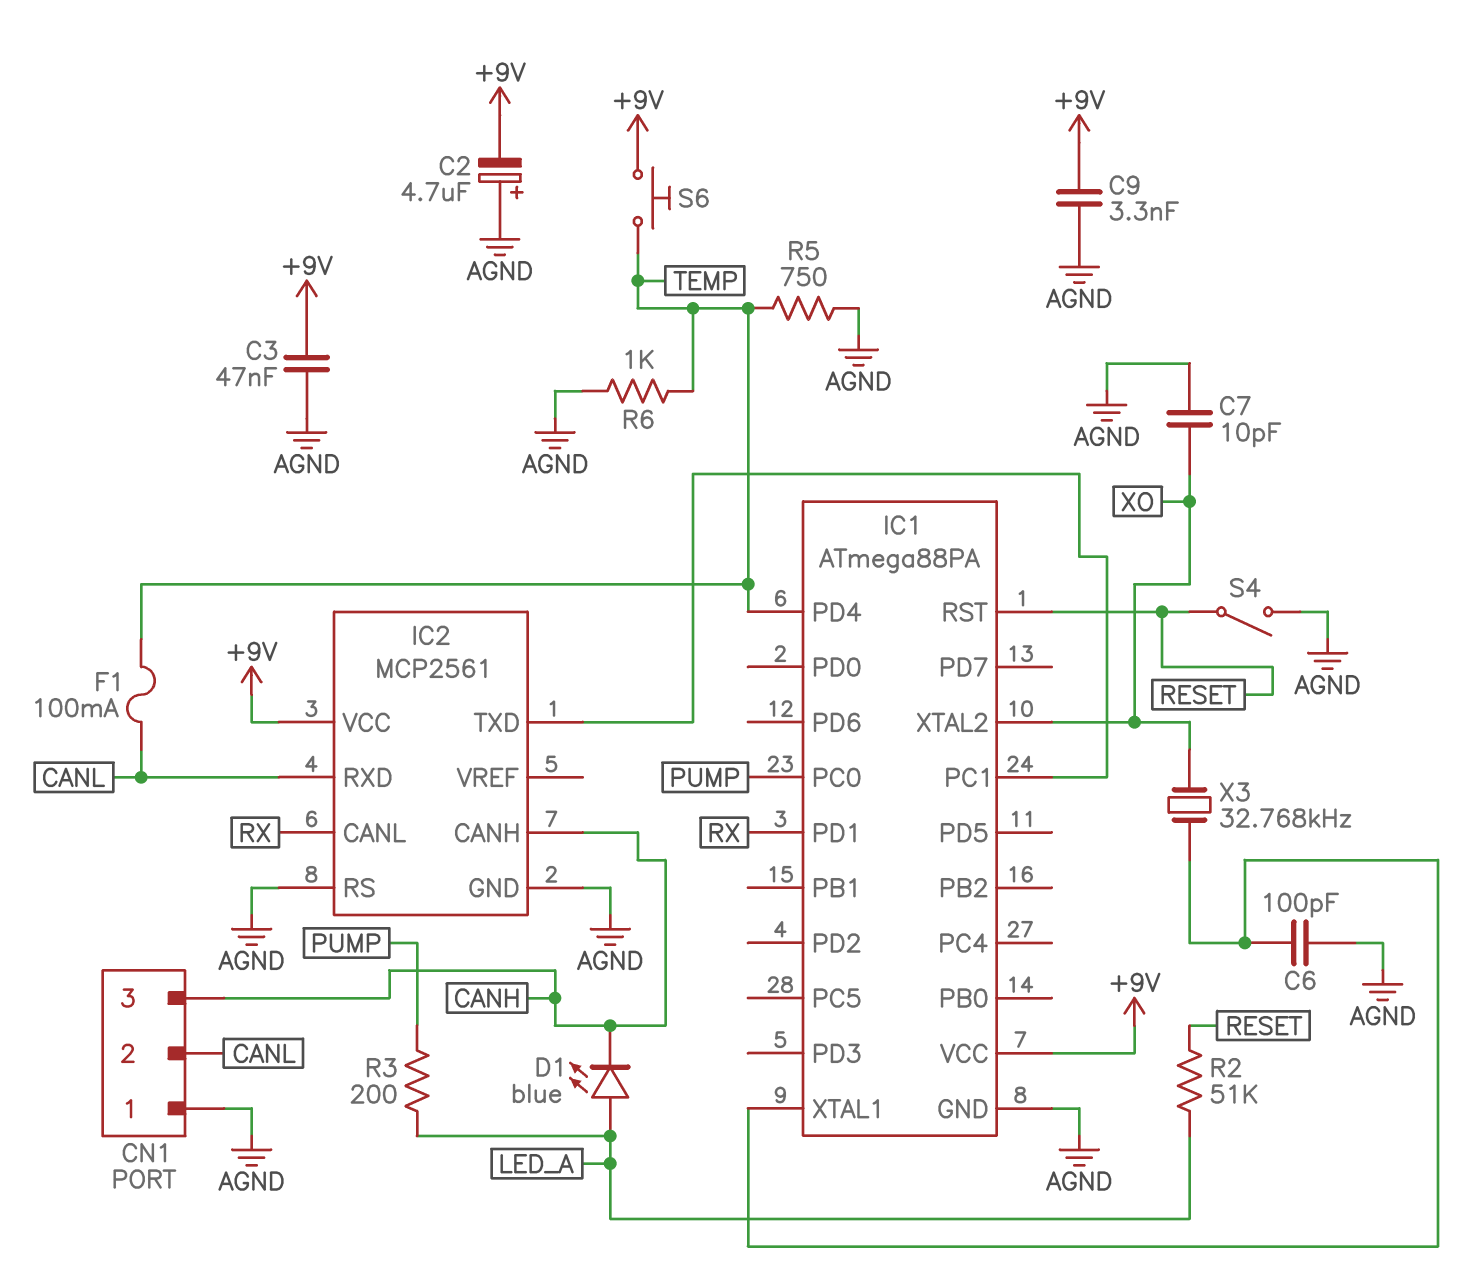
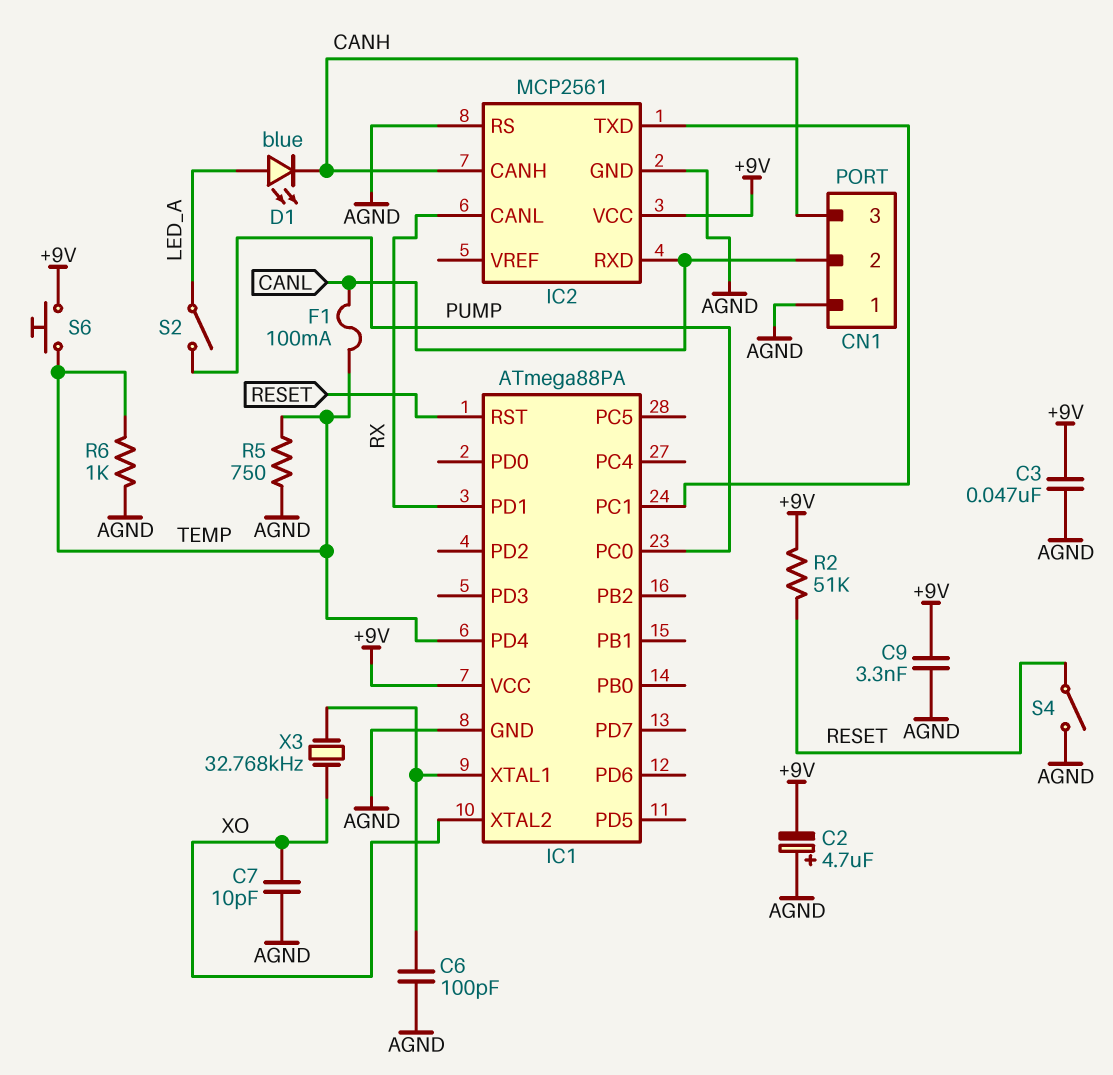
R2: 51k (LED_A, RESET) -> 51k (+9V, RESET)
R3: 200 (LED_A, PUMP) -> none
S2: none -> switch (LED_A, PUMP)

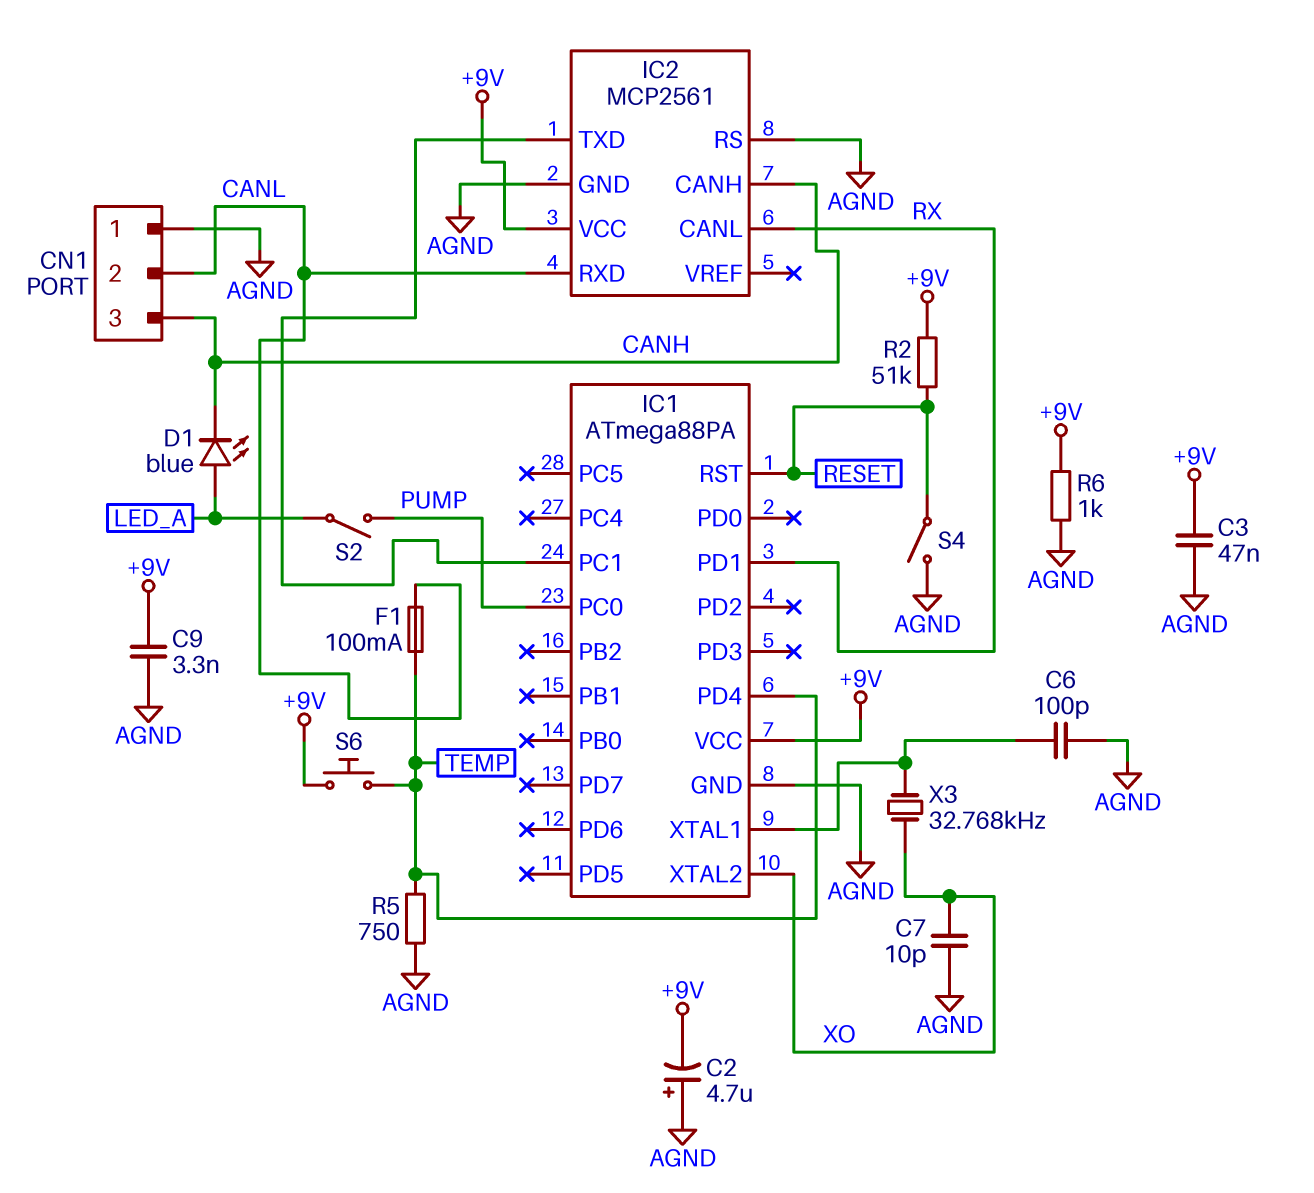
R6: 1k (AGND, TEMP) -> 1k (+9V, AGND)

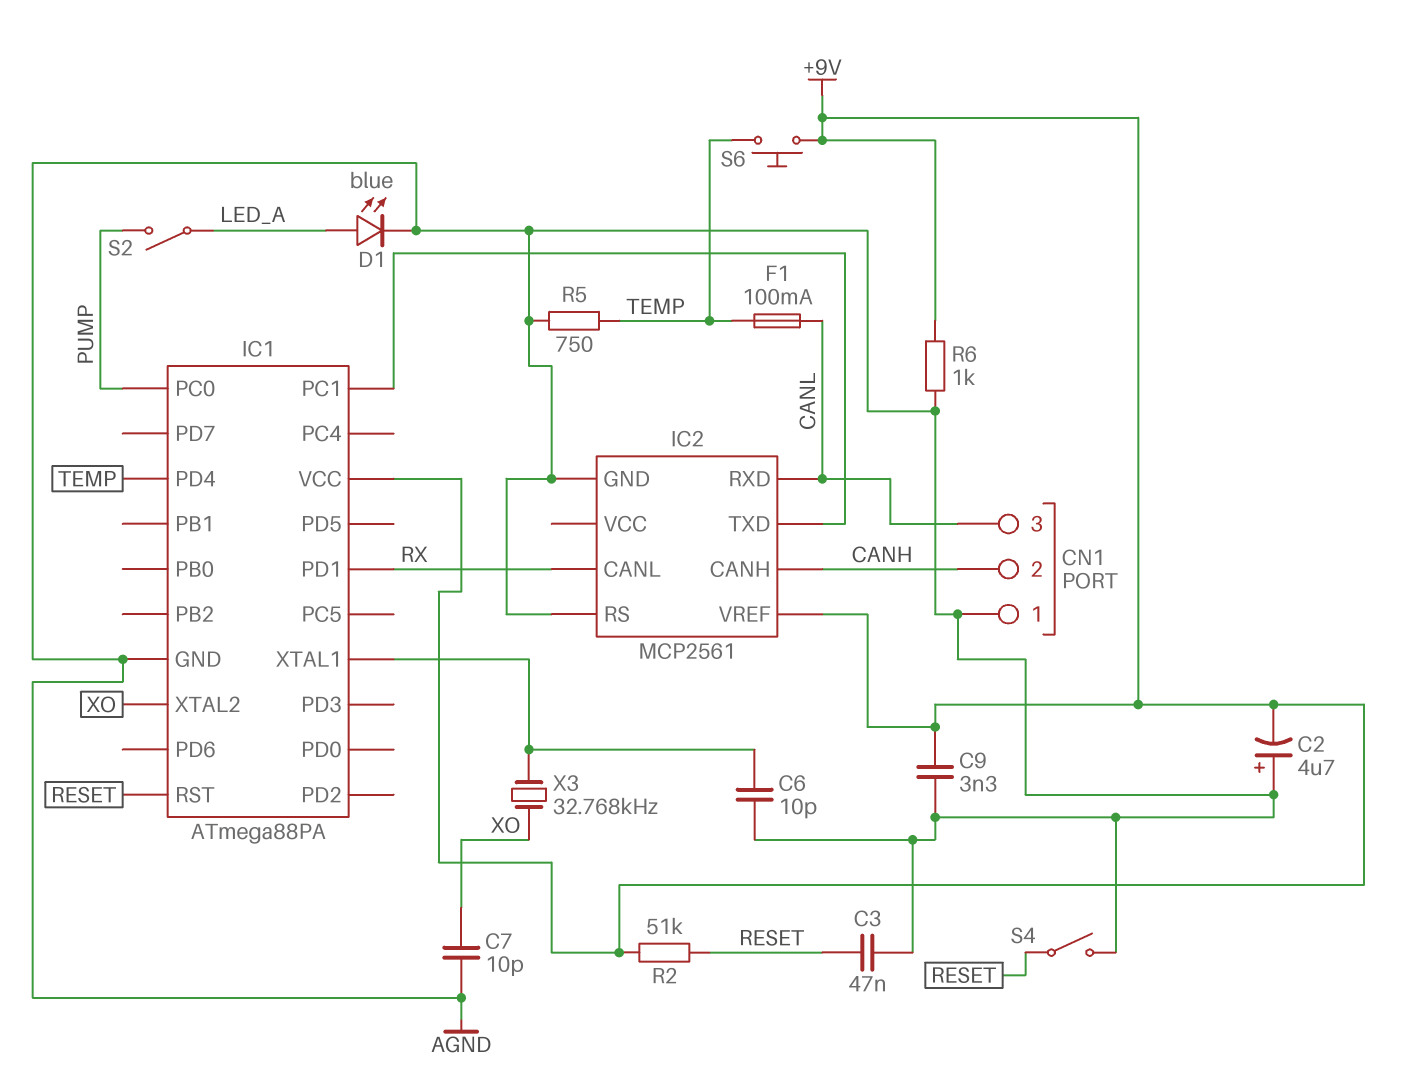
C3: 47nF (+9V, AGND) -> 47nF (AGND, RESET)
C6: 100pF (AGND, IC1/XTAL1) -> 10pF (AGND, IC1/XTAL1)
CN1 pin 2: CANL -> CANH
CN1 pin 3: CANH -> CANL
D1: LED blue (A LED_A, K CANH) -> LED blue (A LED_A, K AGND)
IC2 pin VCC: +9V -> none
IC2 pin VREF: none -> +9V

